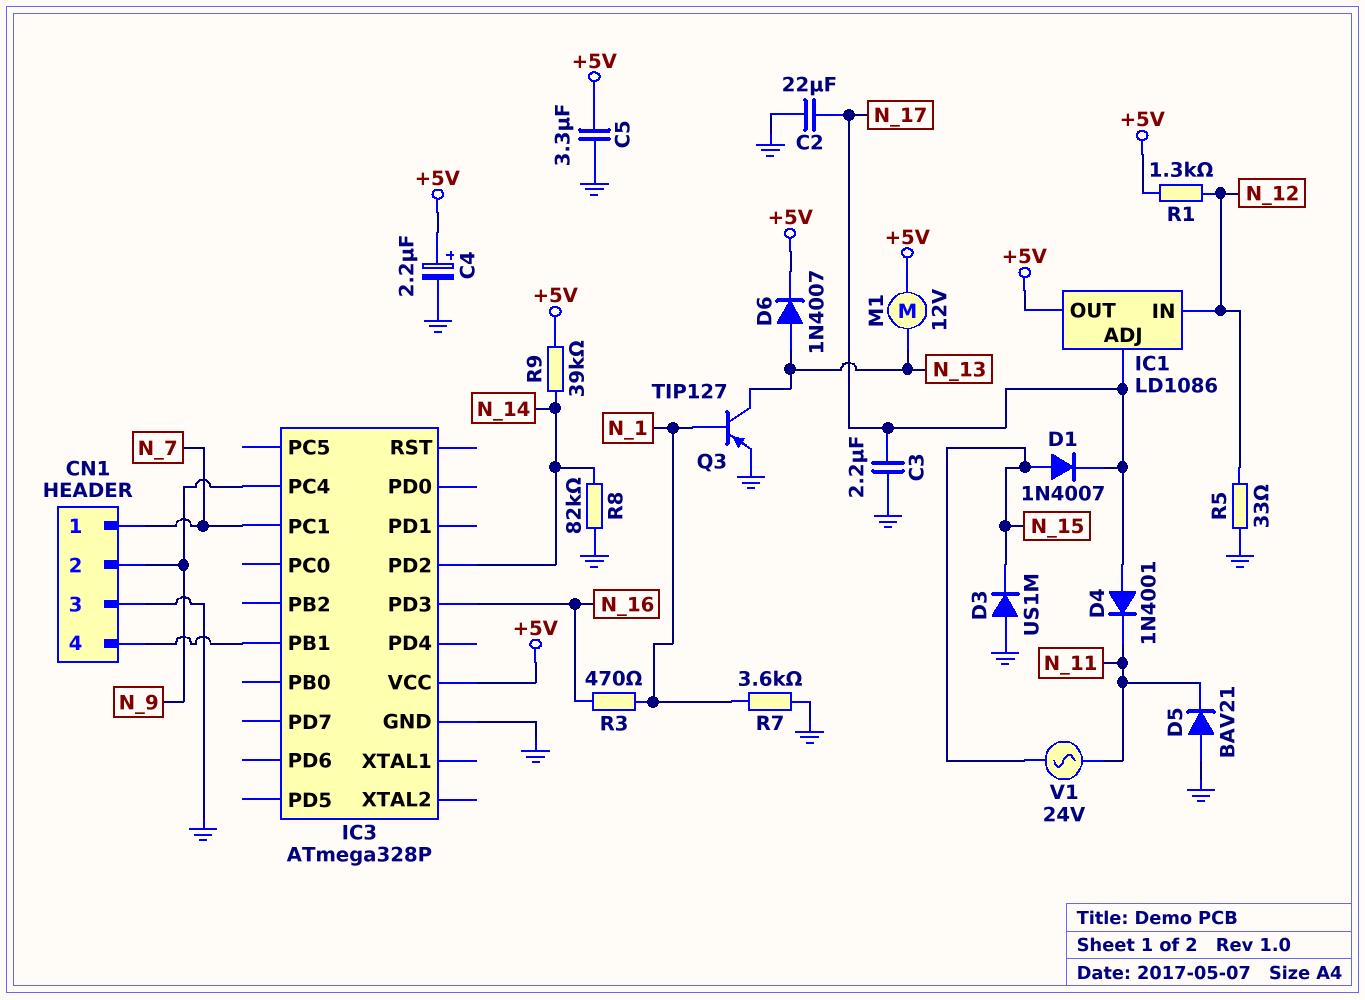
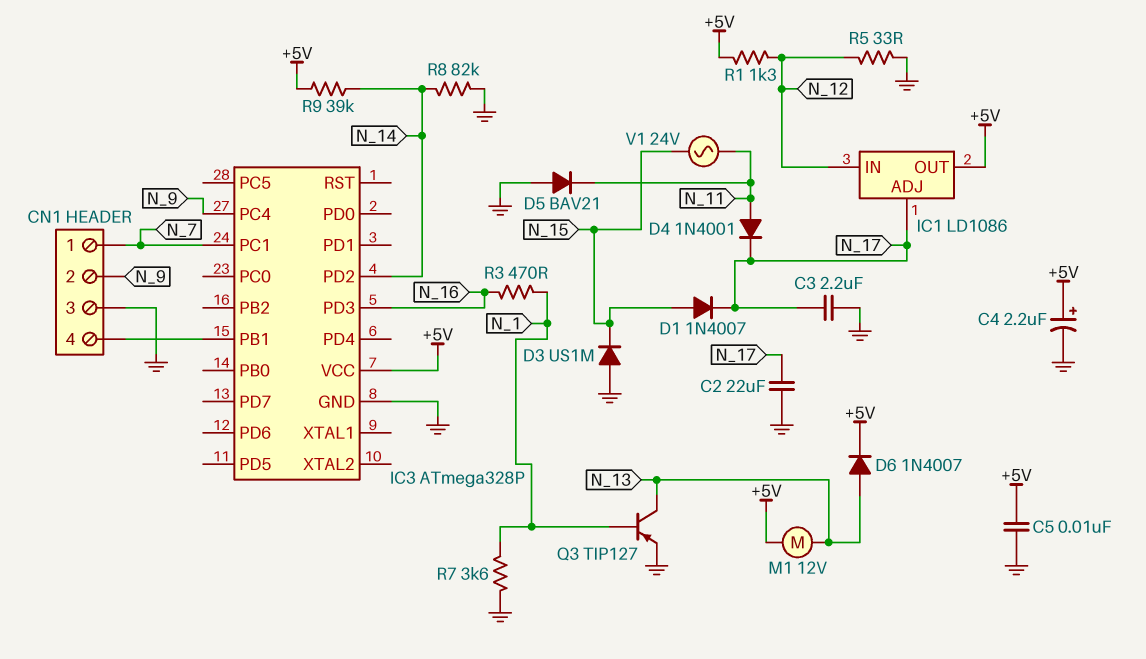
C5: 3.3uF (+5V, GND) -> 10nF (+5V, GND)
D4: diode 1N4001 (A N_17, K N_11) -> diode 1N4001 (A N_11, K N_17)

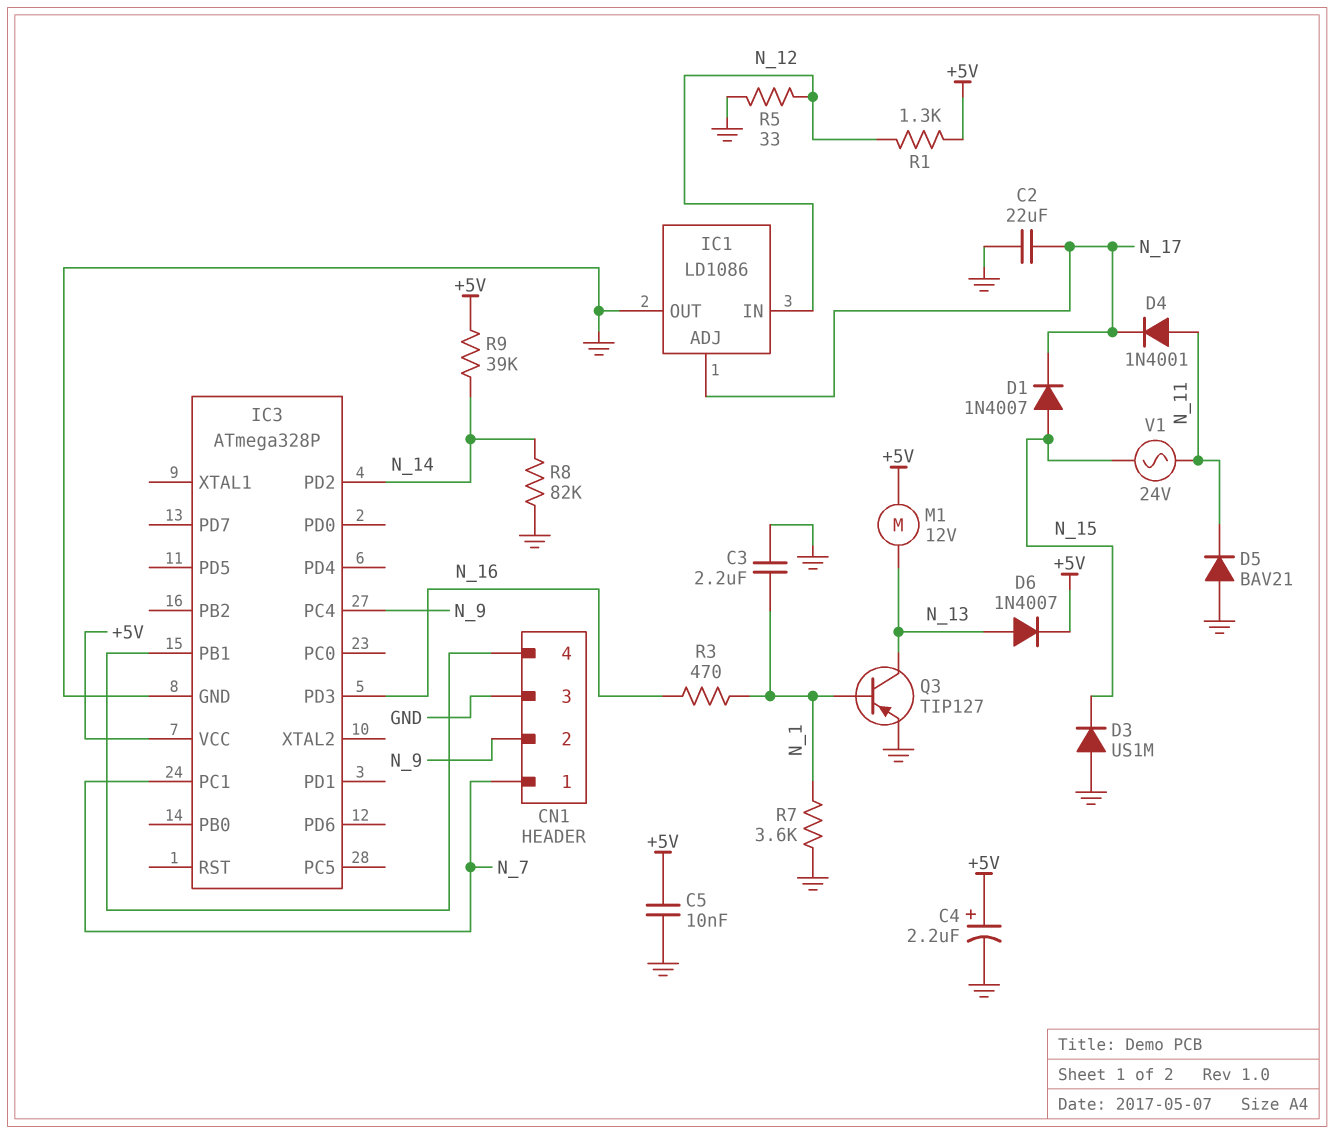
C3: 2.2uF (GND, N_17) -> 2.2uF (GND, N_1)
IC1 pin OUT: +5V -> GND

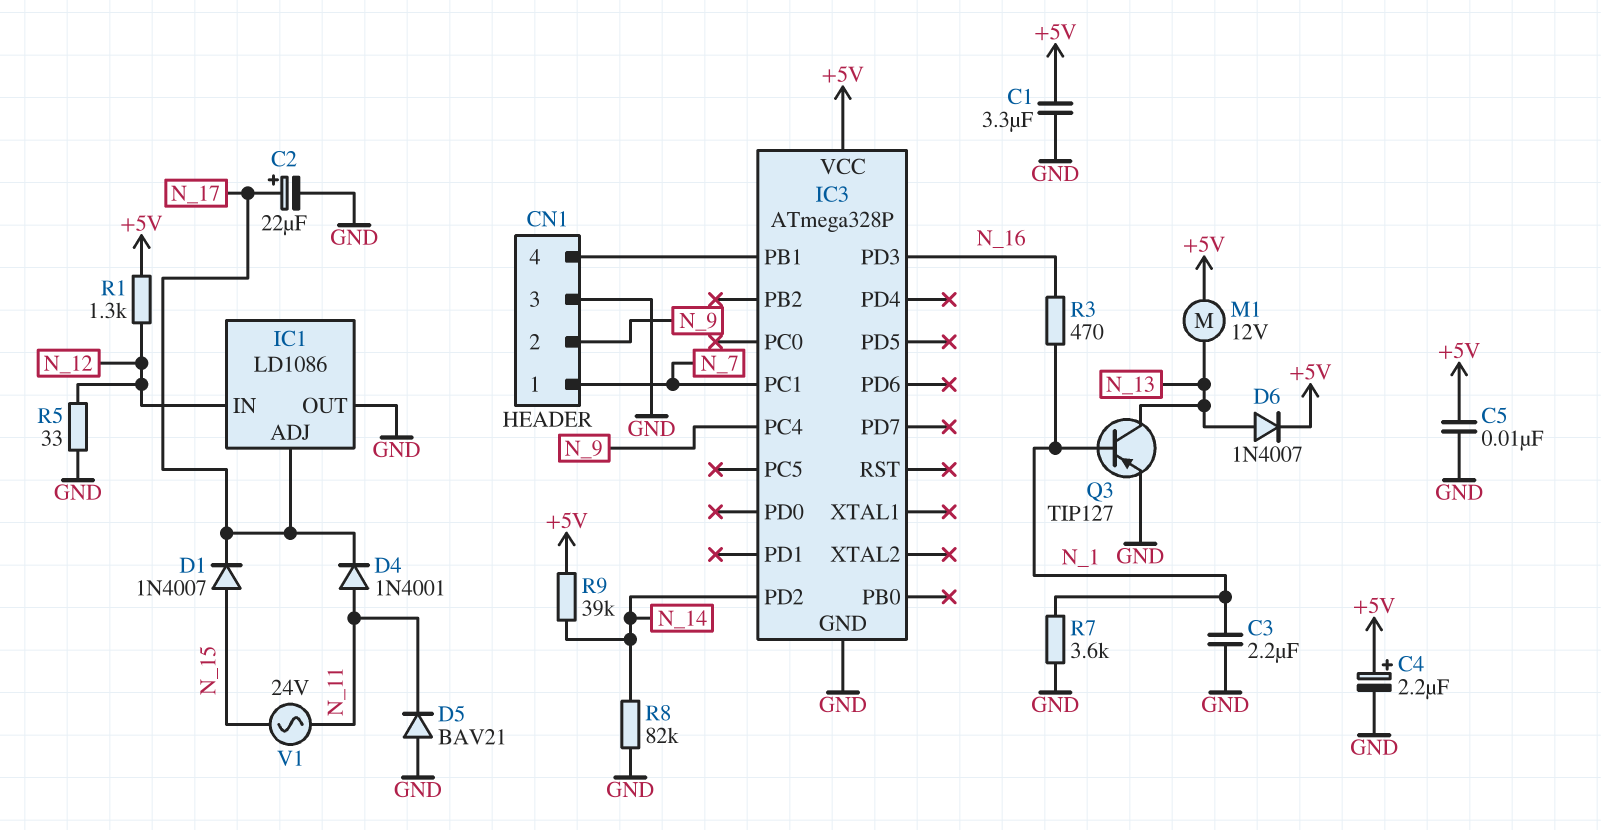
C1: none -> 3.3uF (+5V, GND)
C2: 22uF (GND, N_17) -> 22uF (plus N_17, minus GND)
D3: diode US1M (A GND, K N_15) -> none

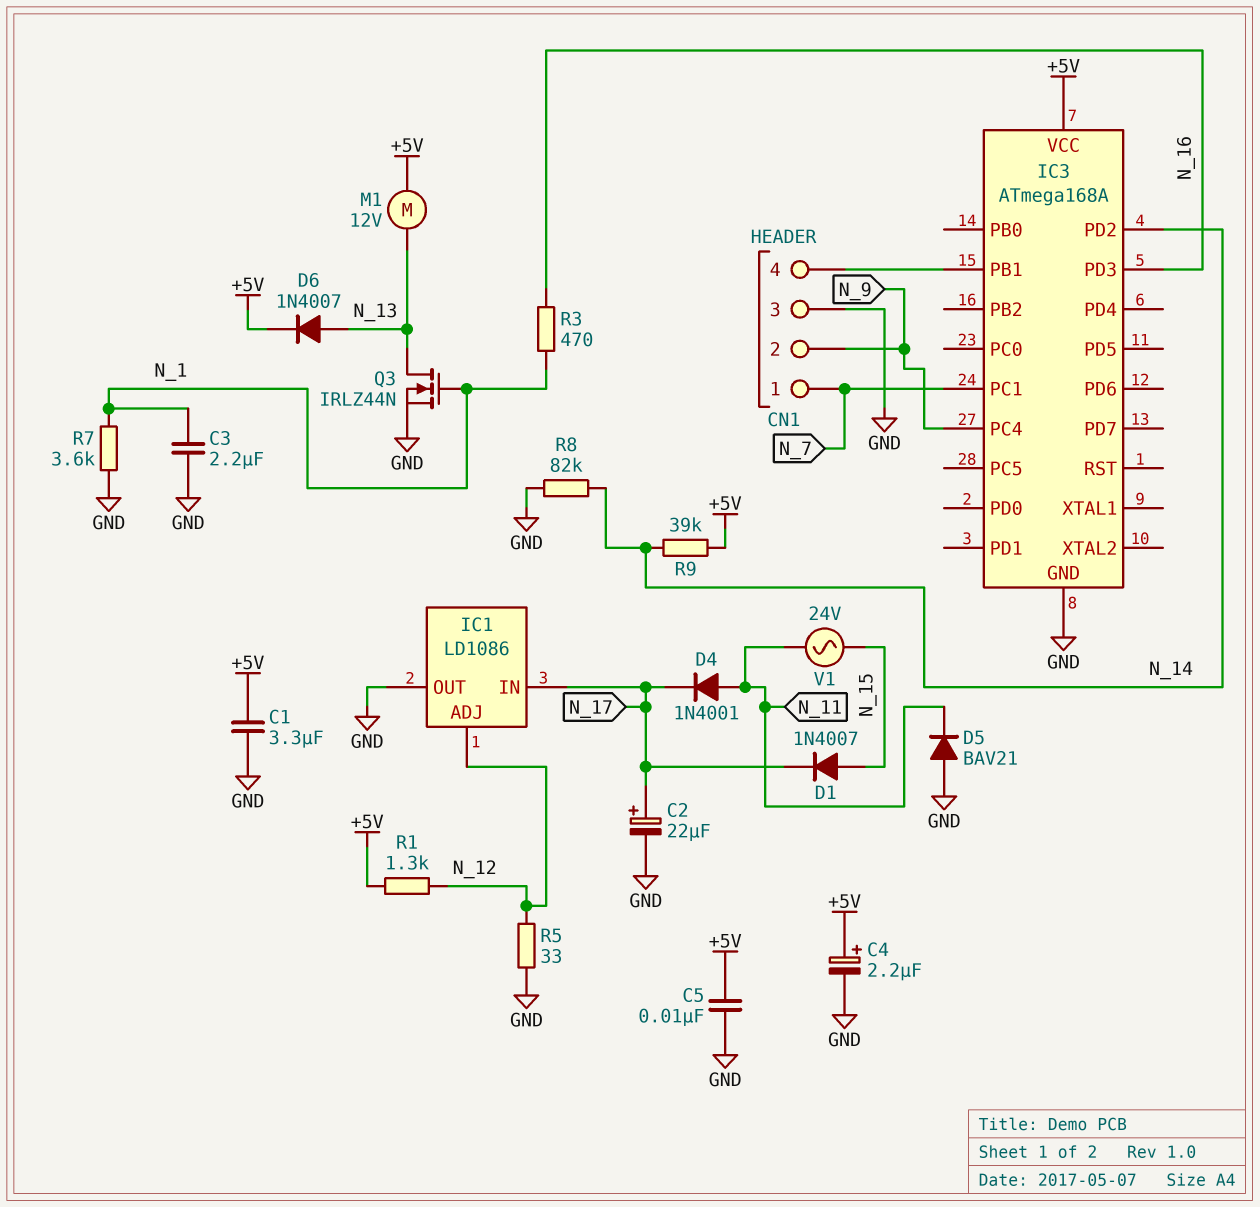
IC1 pin ADJ: N_17 -> N_12
IC1 pin IN: N_12 -> N_17
IC3: ATmega328P -> ATmega168A
Q3: PNP TIP127 (B N_1, C N_13, E GND) -> NMOS IRLZ44N (G N_1, D N_13, S GND)

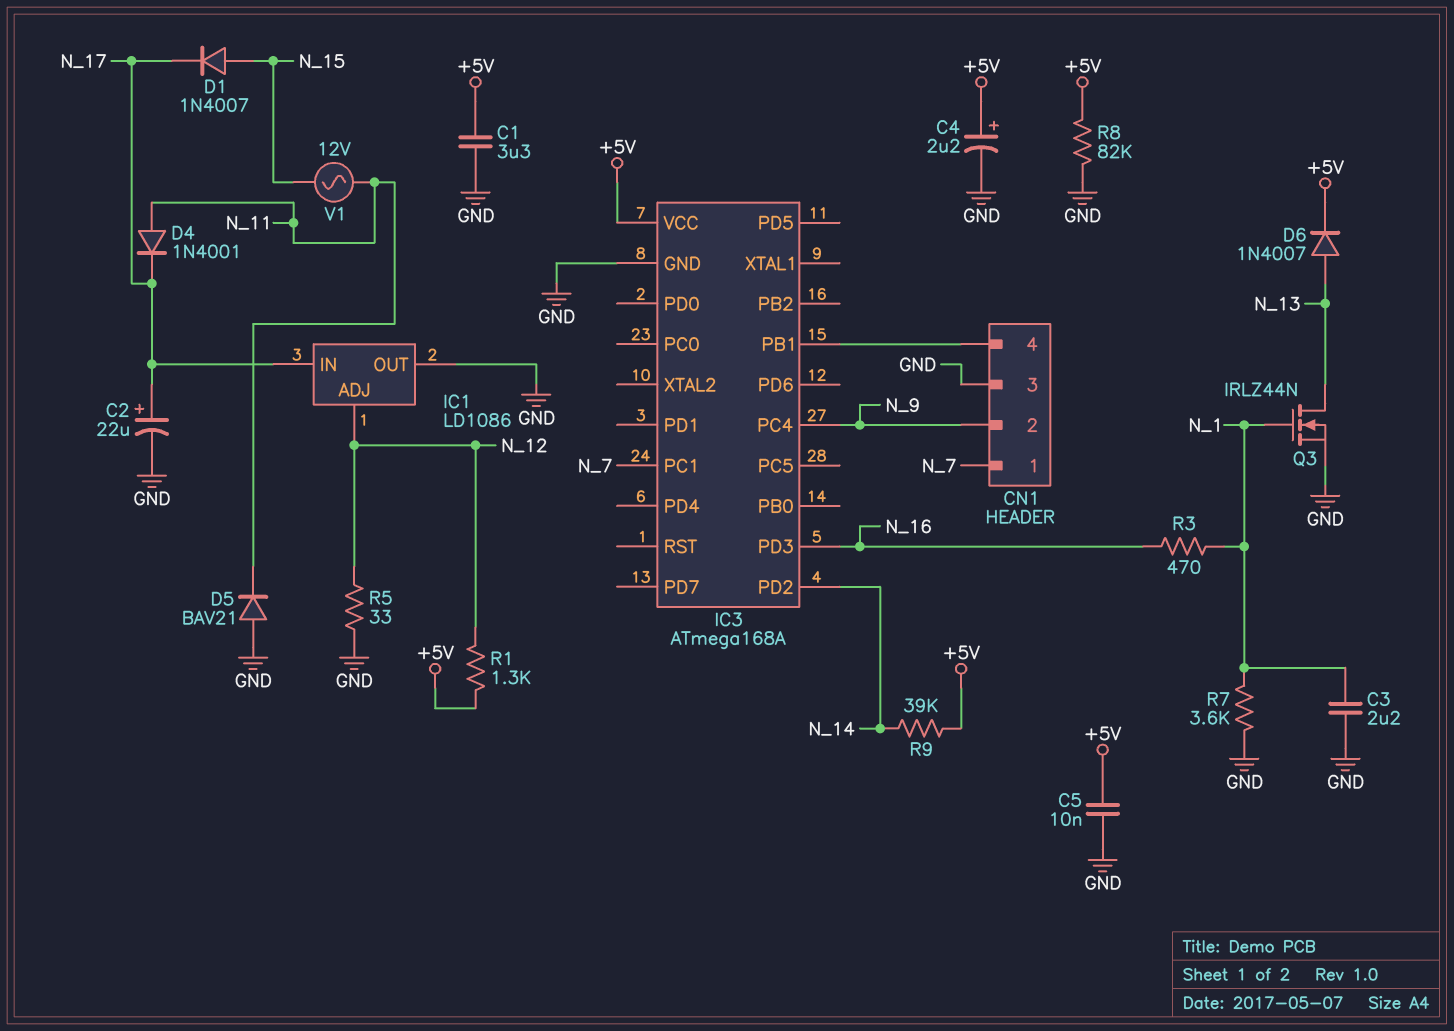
M1: motor 12V (+5V, N_13) -> none
R8: 82k (GND, N_14) -> 82k (+5V, GND)
V1: AC 24V (N_11, N_15) -> AC 12V (N_11, N_15)

